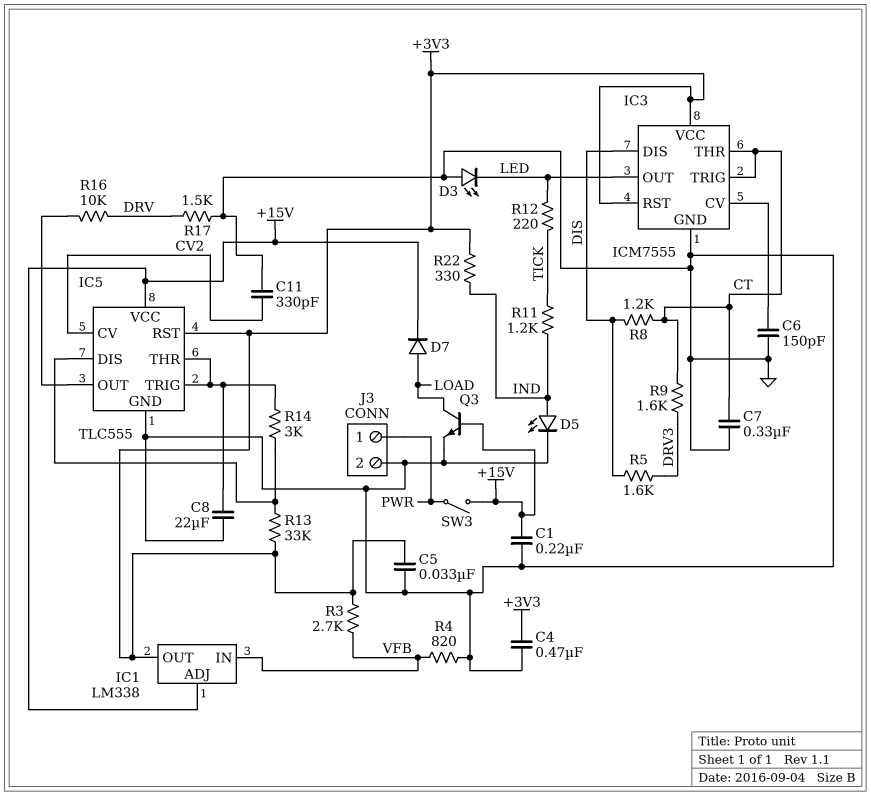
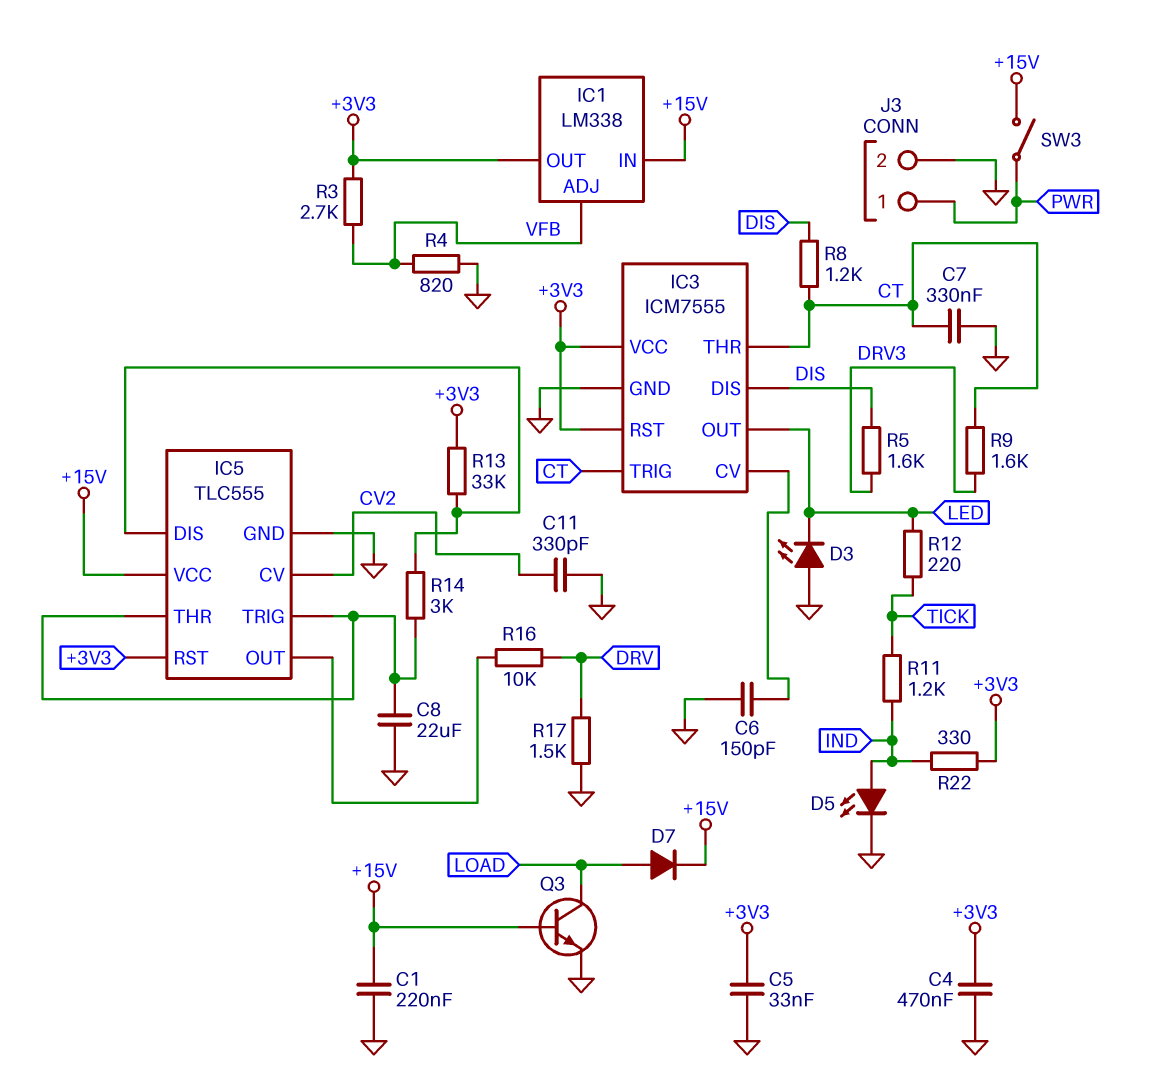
IC1 pin ADJ: +15V -> VFB
IC1 pin IN: VFB -> +15V

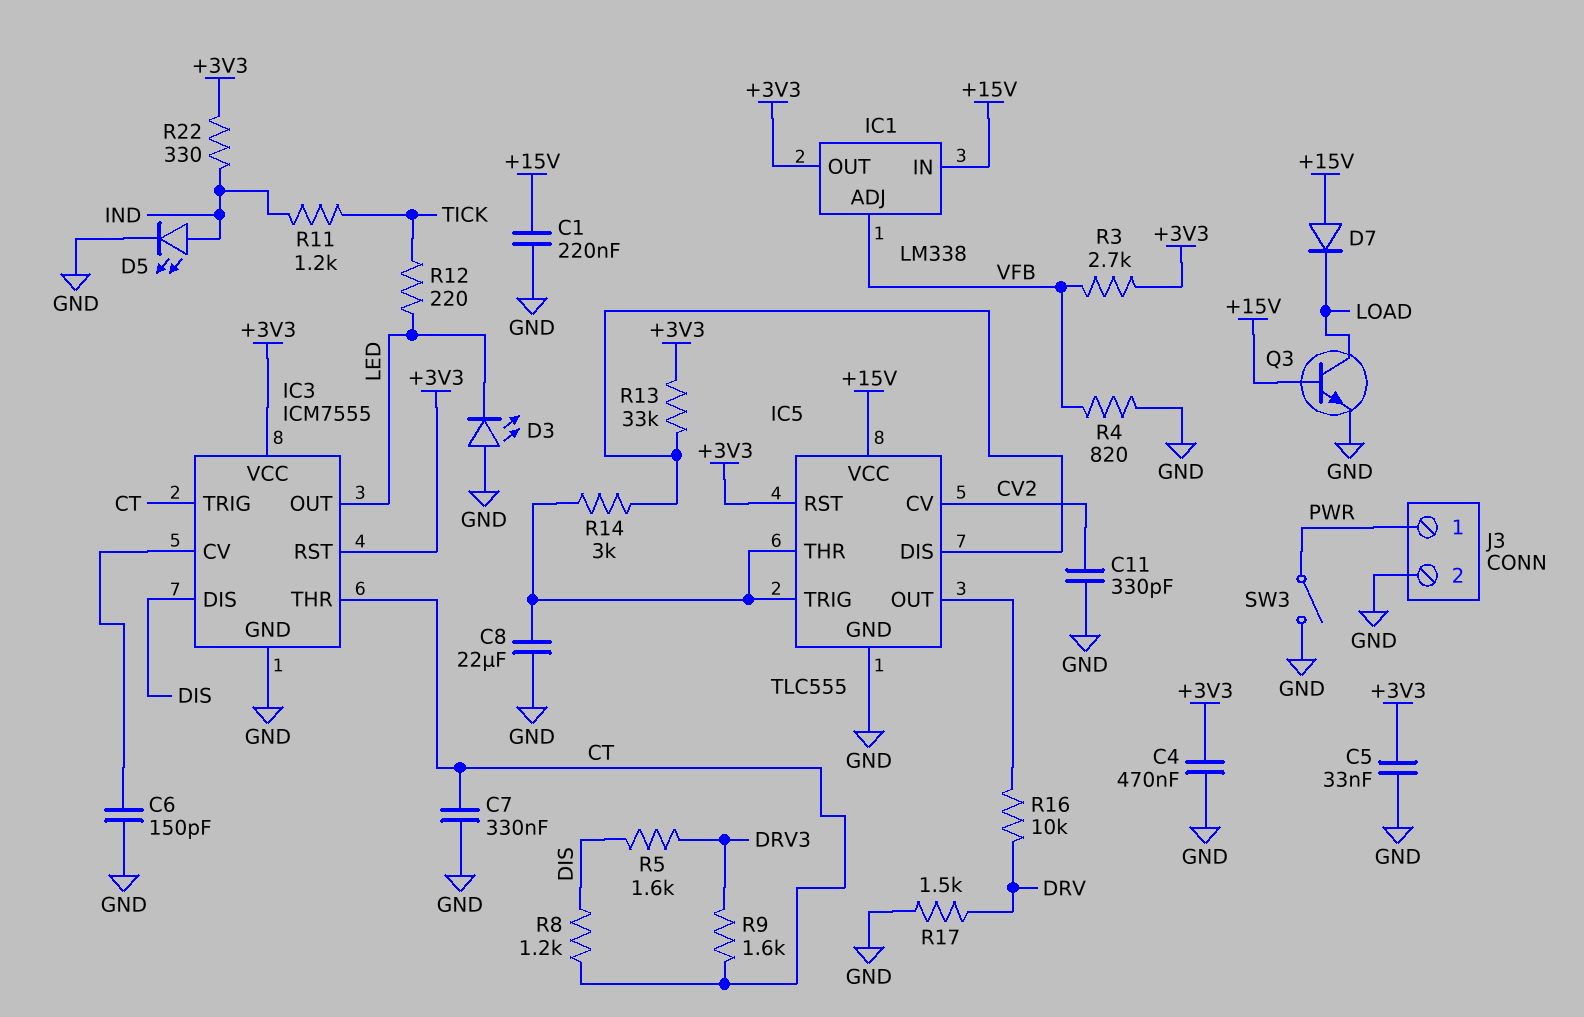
D7: diode (A LOAD, K +15V) -> diode (A +15V, K LOAD)
SW3: switch (+15V, PWR) -> switch (GND, PWR)

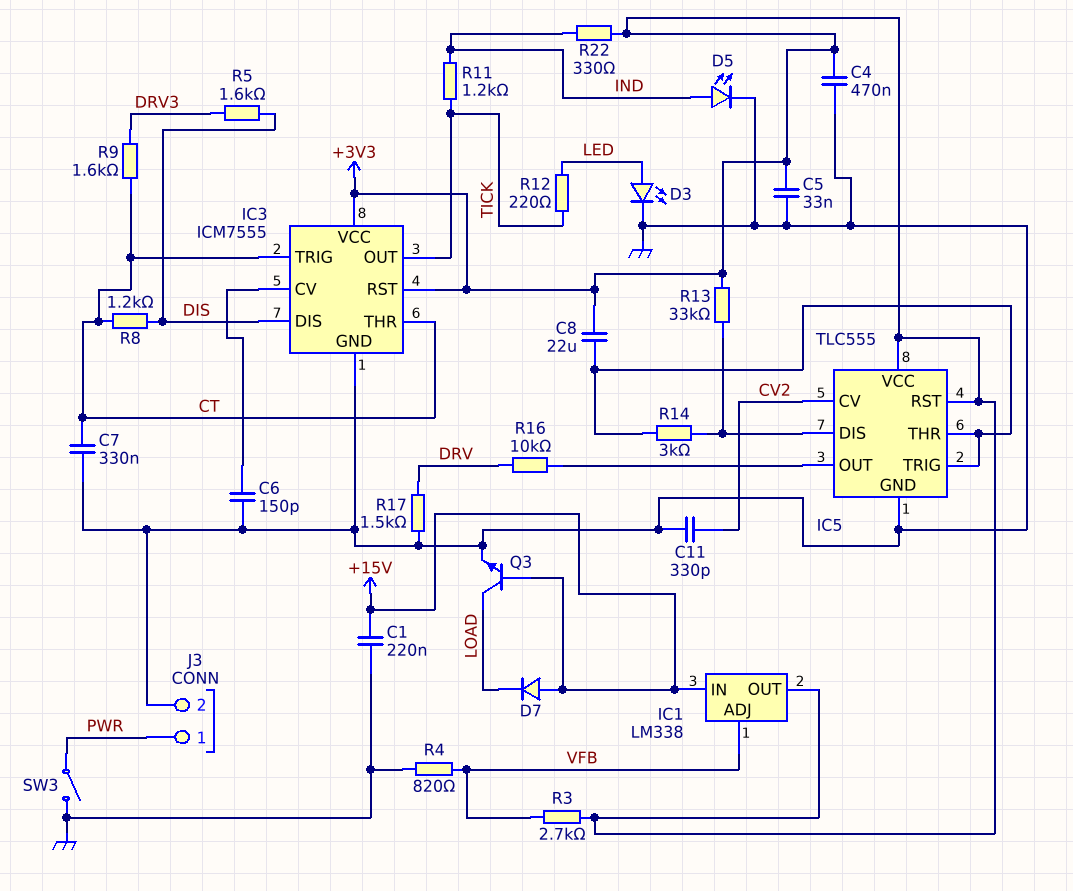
C8: 22uF (GND, IC5/THR) -> 22uF (+3V3, IC5/THR)
D3: LED (A GND, K LED) -> LED (A LED, K GND)
IC3 pin OUT: LED -> TICK
IC5 pin VCC: +15V -> +3V3

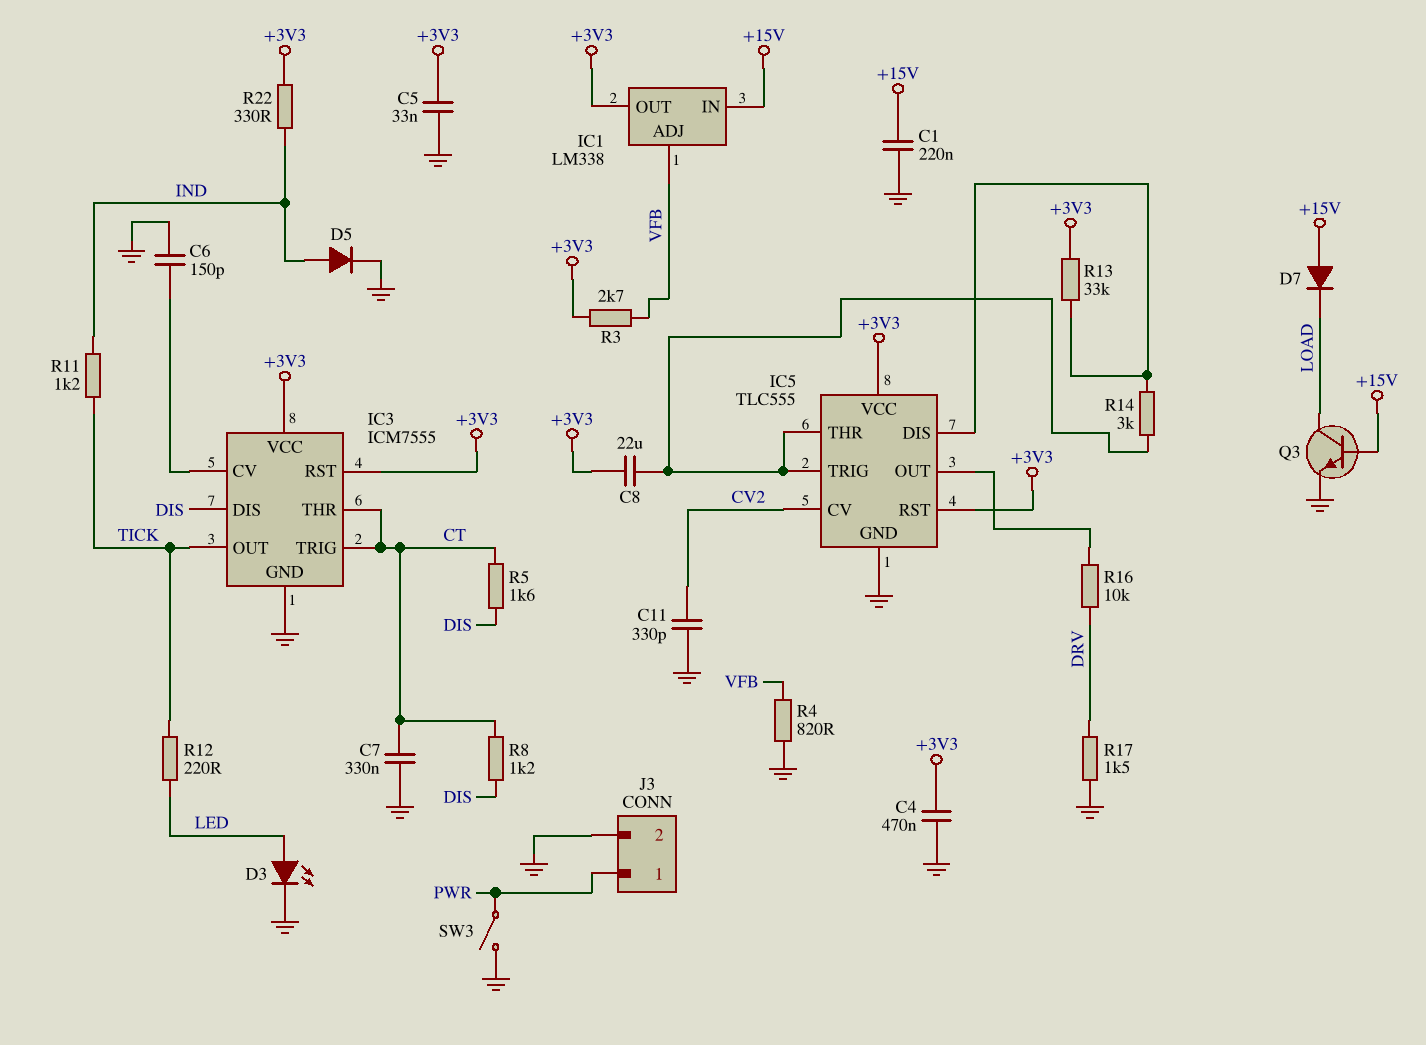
D5: LED (A IND, K GND) -> diode (A IND, K GND)
R5: 1.6k (DIS, DRV3) -> 1.6k (CT, DIS)
R9: 1.6k (CT, DRV3) -> none

